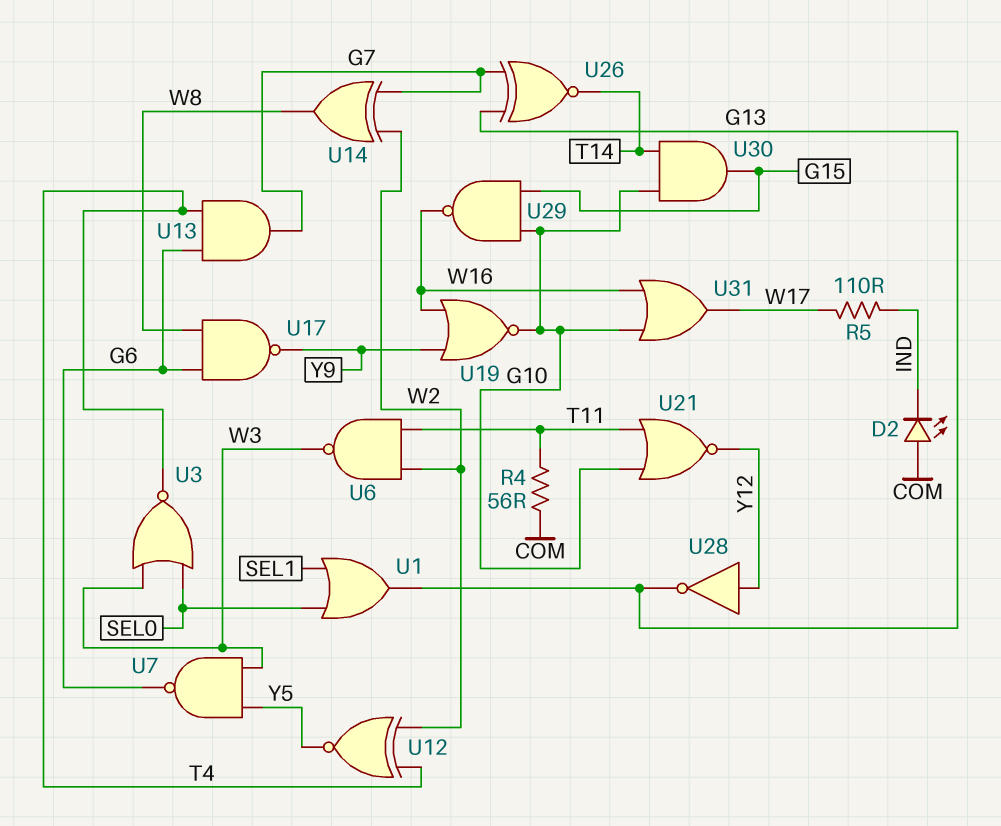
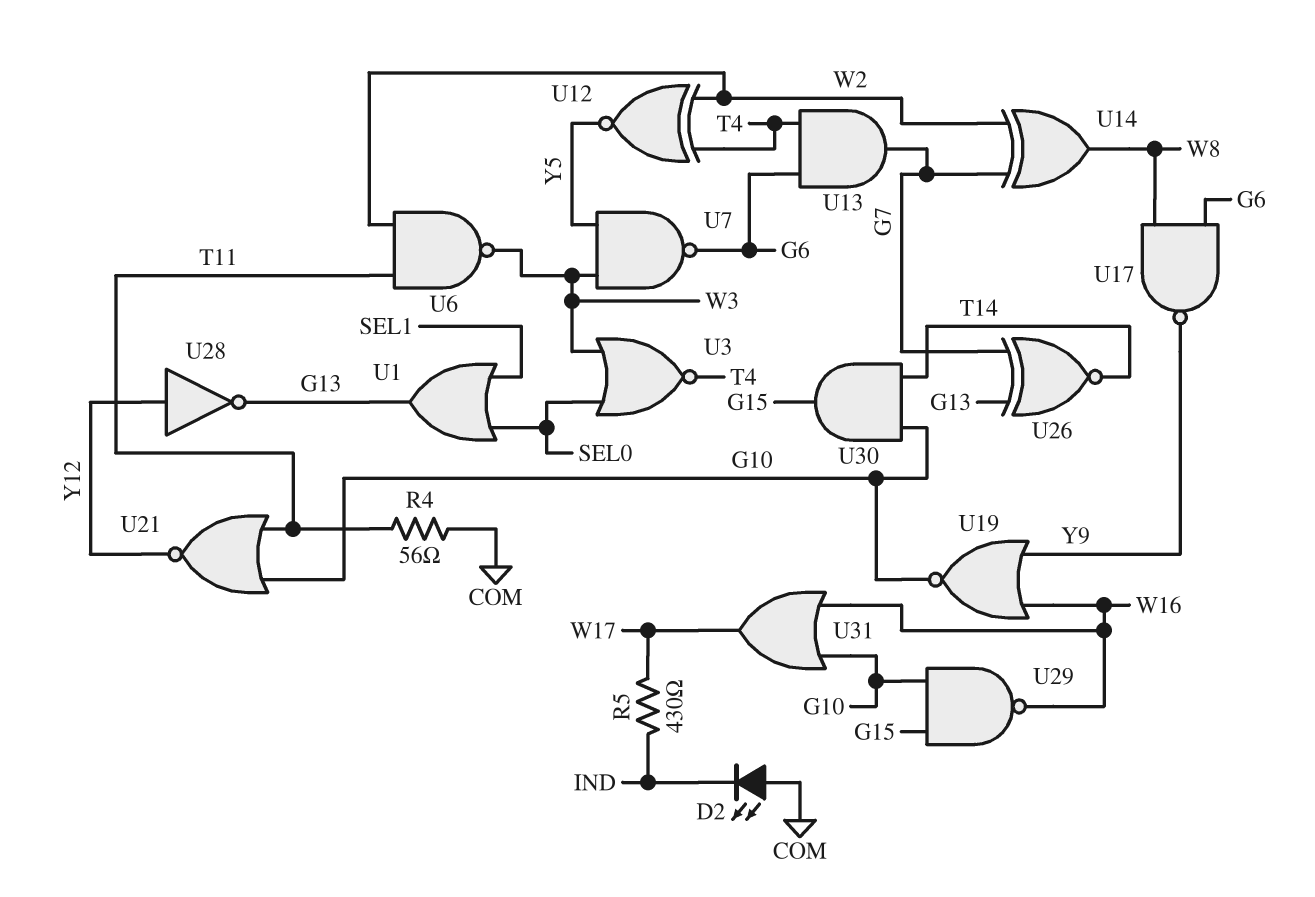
R5: 110 (IND, W17) -> 430 (IND, W17)

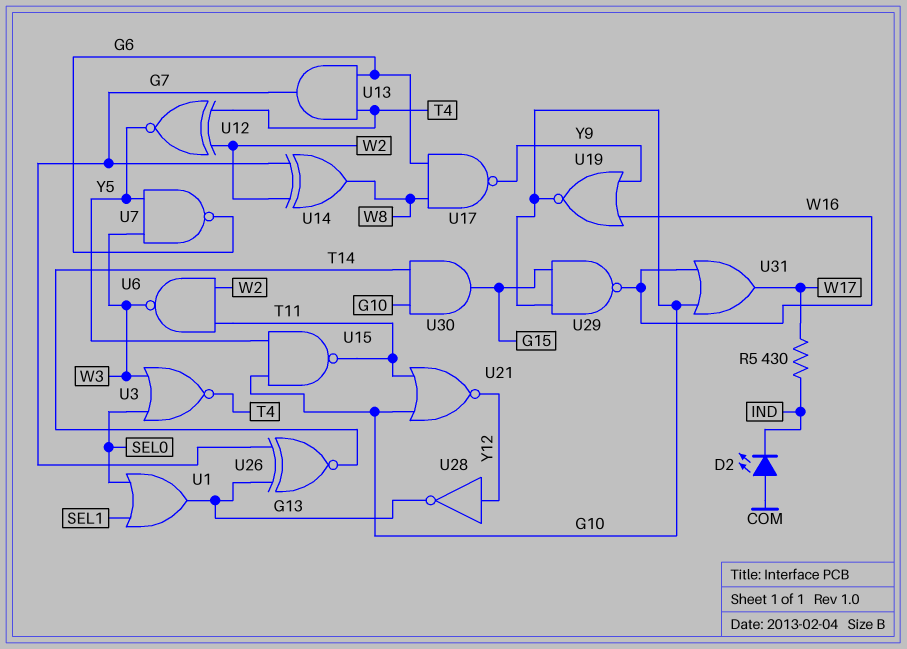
R4: 56 (COM, T11) -> none
U15: none -> NAND (in G10, in Y5, out T11)

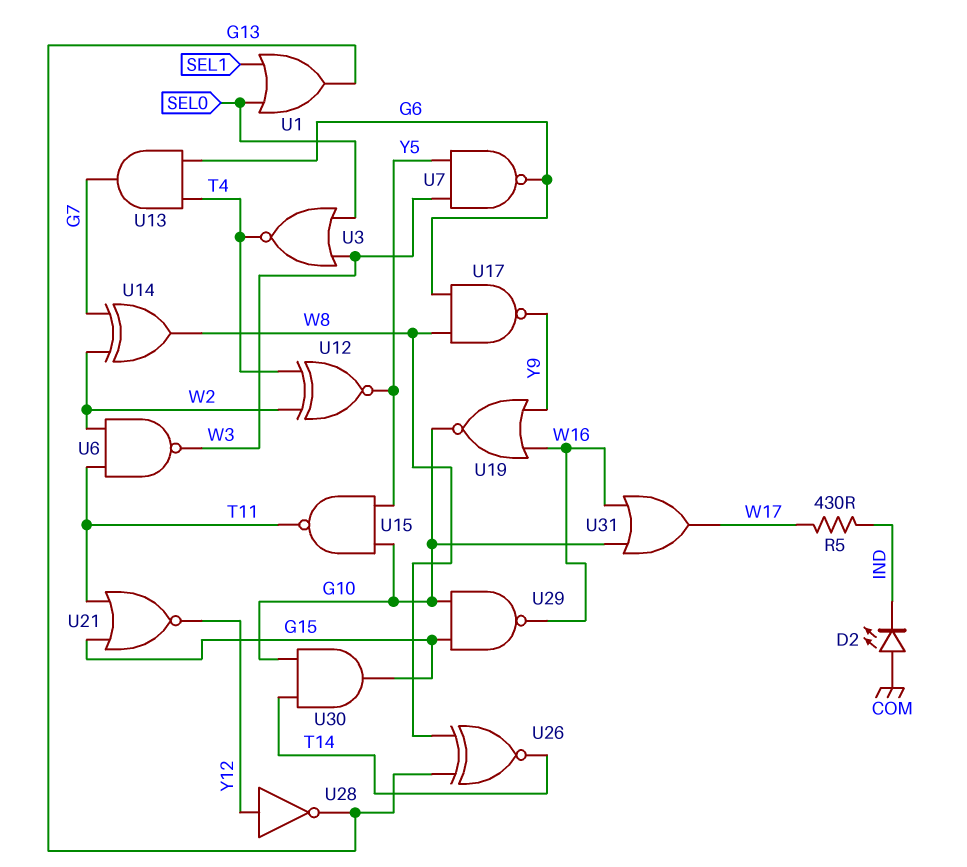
U21: NOR (in G10, in T11, out Y12) -> NOR (in G15, in T11, out Y12)
U26: XNOR (in G7, in G13, out T14) -> XNOR (in G13, in W8, out T14)

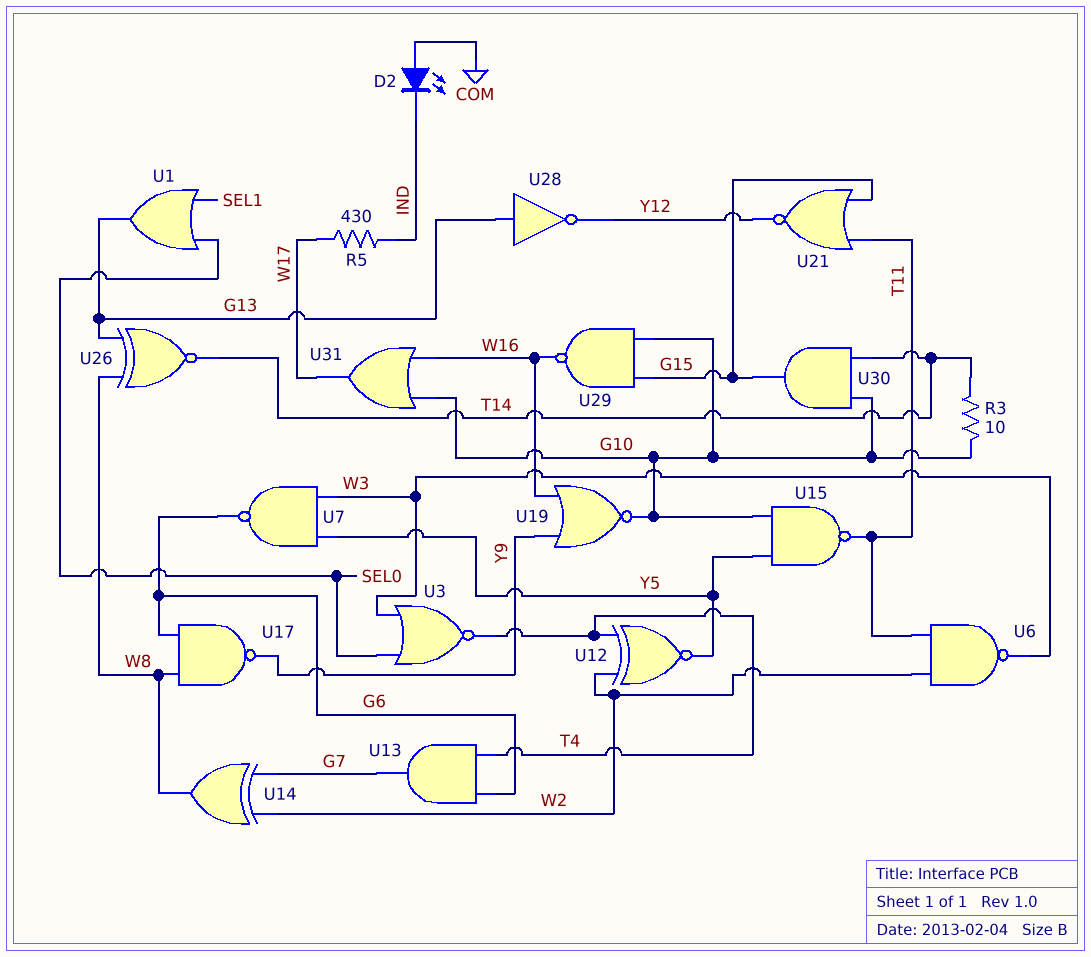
R3: none -> 10 (G10, T14)
U28: NOT (in Y12, out G13) -> NOT (in G13, out Y12)

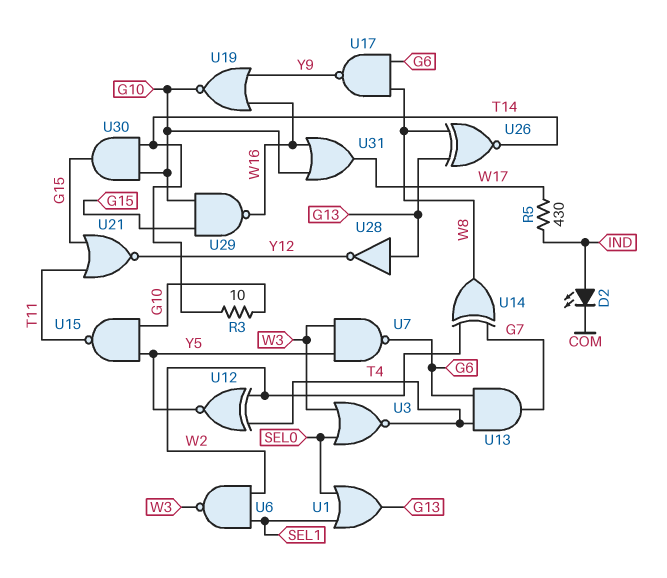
D2: LED (A COM, K IND) -> LED (A IND, K COM)
U6: NAND (in T11, in W2, out W3) -> NAND (in SEL1, in W2, out W3)

